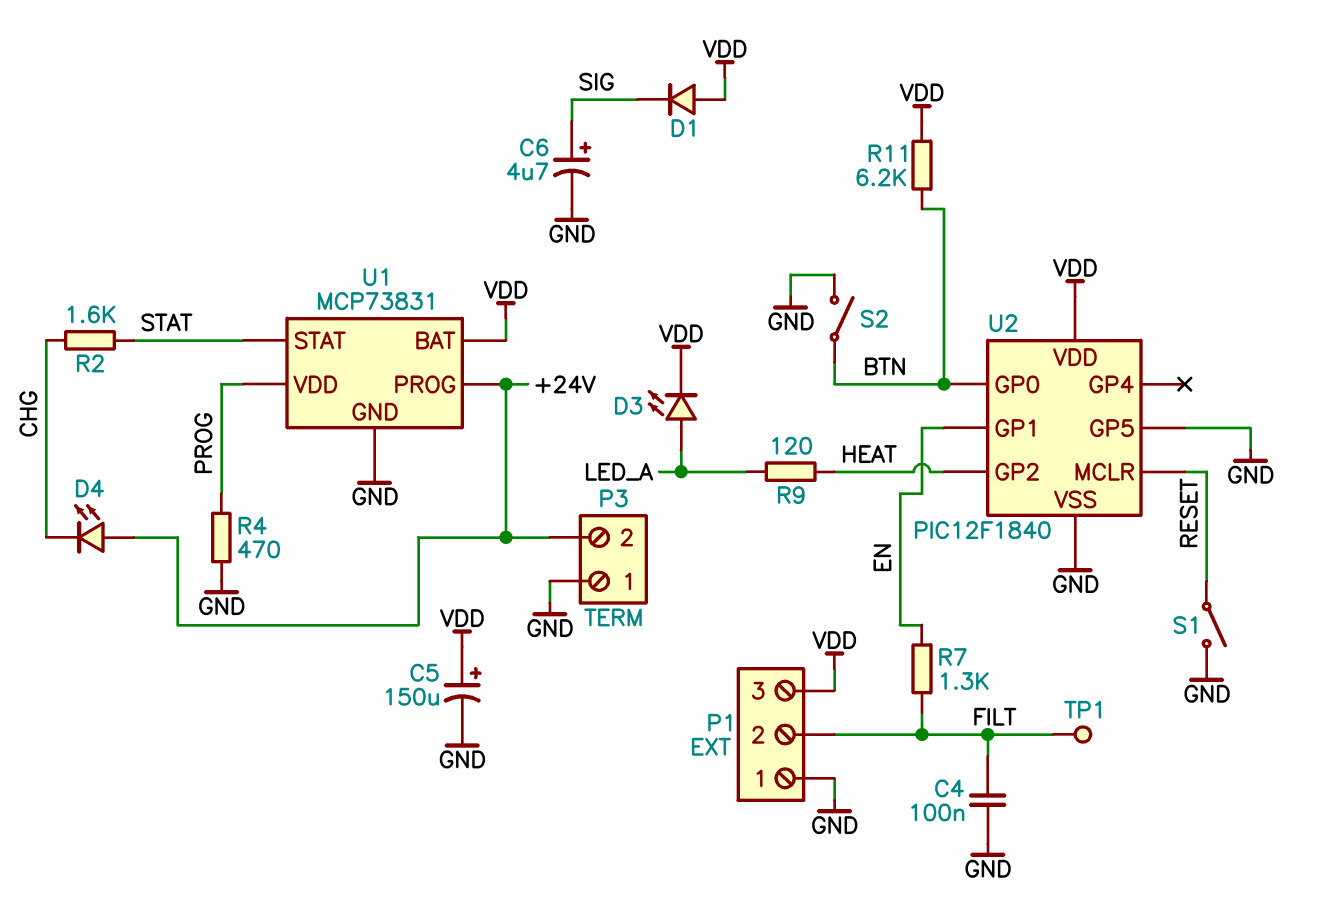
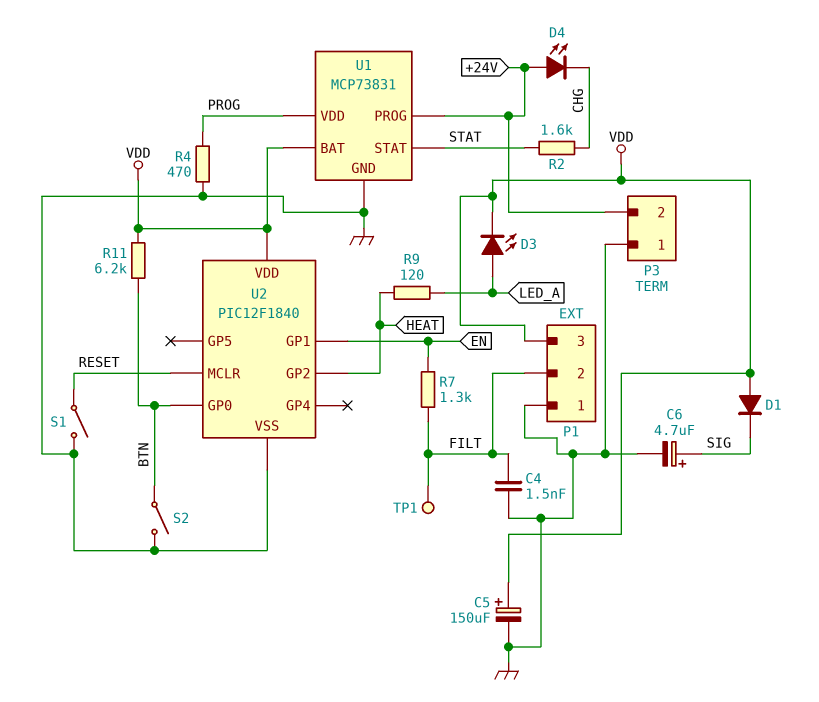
C4: 100nF (FILT, GND) -> 1.5nF (FILT, GND)
U2 pin GP5: GND -> none

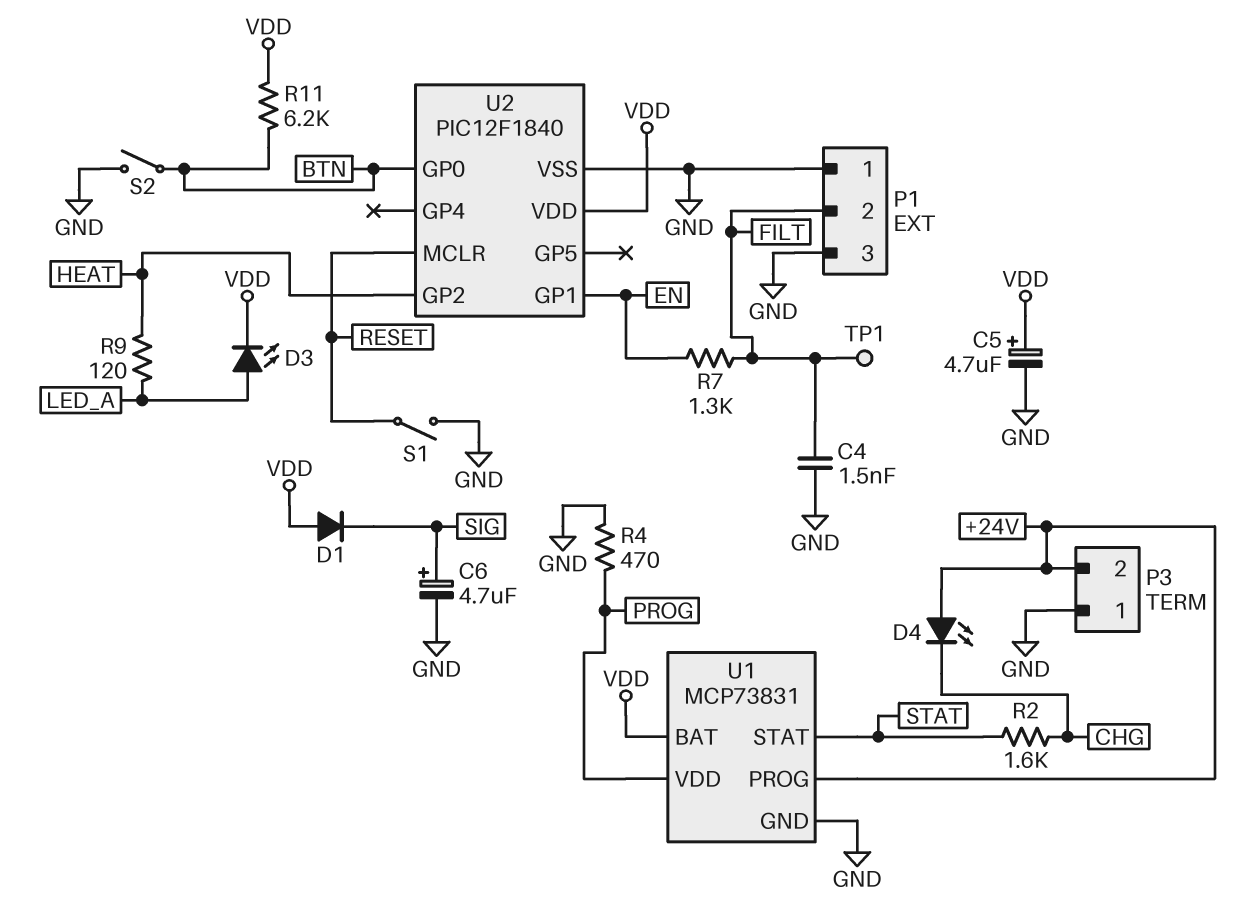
C5: 150uF (plus VDD, minus GND) -> 4.7uF (plus VDD, minus GND)
P1 pin 3: VDD -> GND

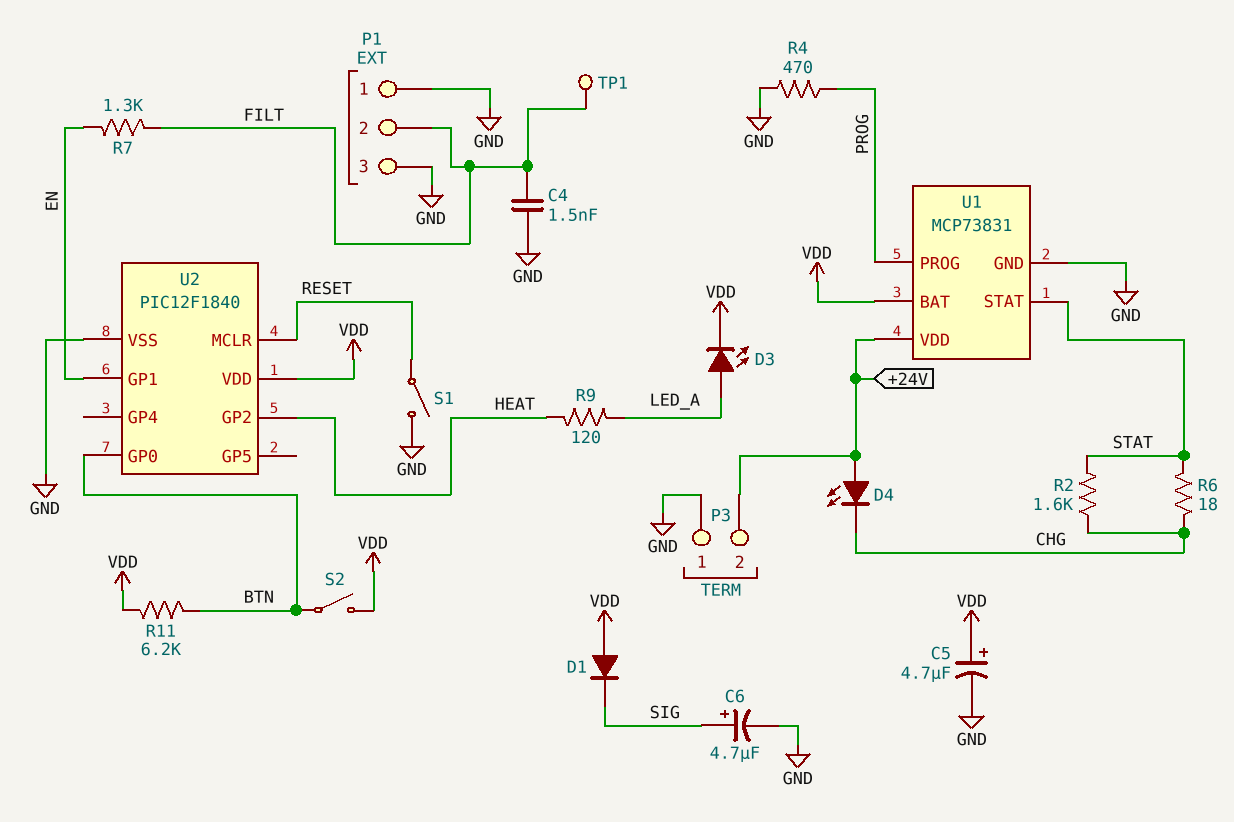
R6: none -> 18 (CHG, STAT)
S2: switch (BTN, GND) -> switch (BTN, VDD)
U1 pin PROG: +24V -> PROG
U1 pin VDD: PROG -> +24V

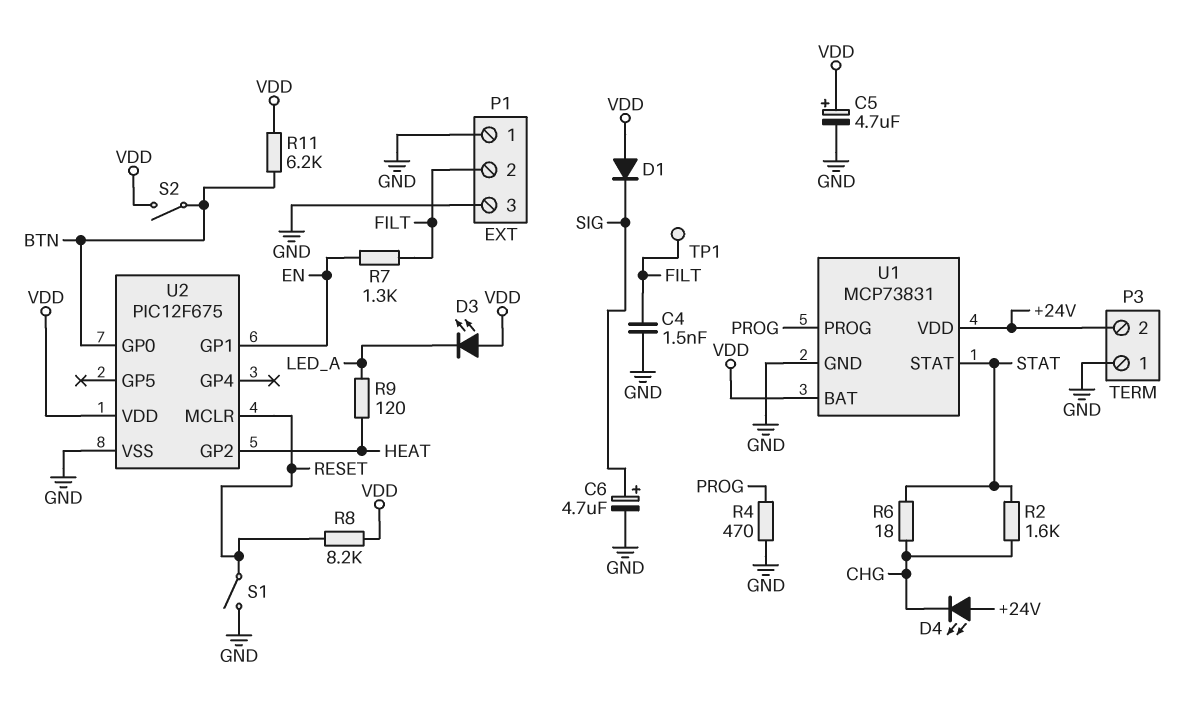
D3: LED (A LED_A, K VDD) -> LED (A VDD, K LED_A)
R8: none -> 8.2k (RESET, VDD)
U2: PIC12F1840 -> PIC12F675

